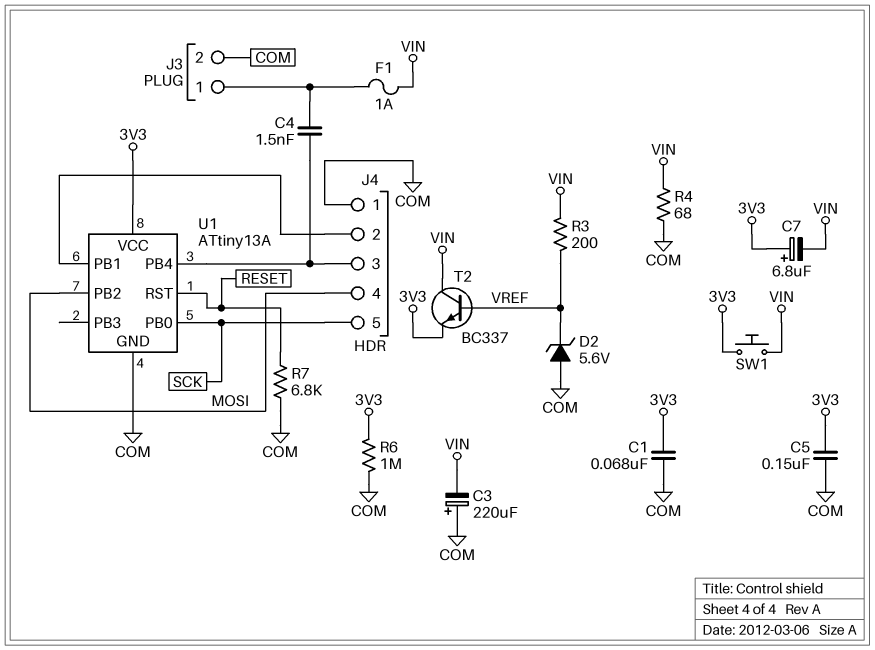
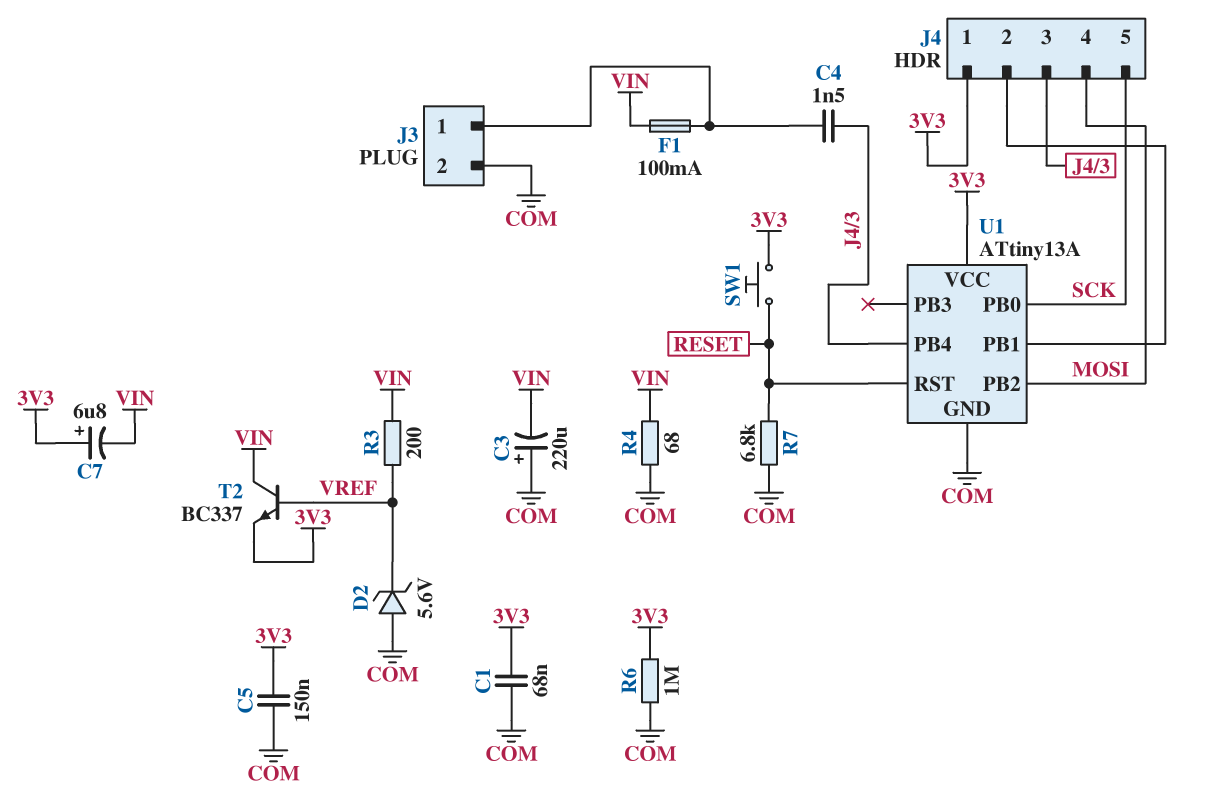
F1: 1A (J3/1, VIN) -> 100mA (J3/1, VIN)
J4 pin 1: COM -> 3V3
SW1: button (3V3, VIN) -> button (3V3, RESET)

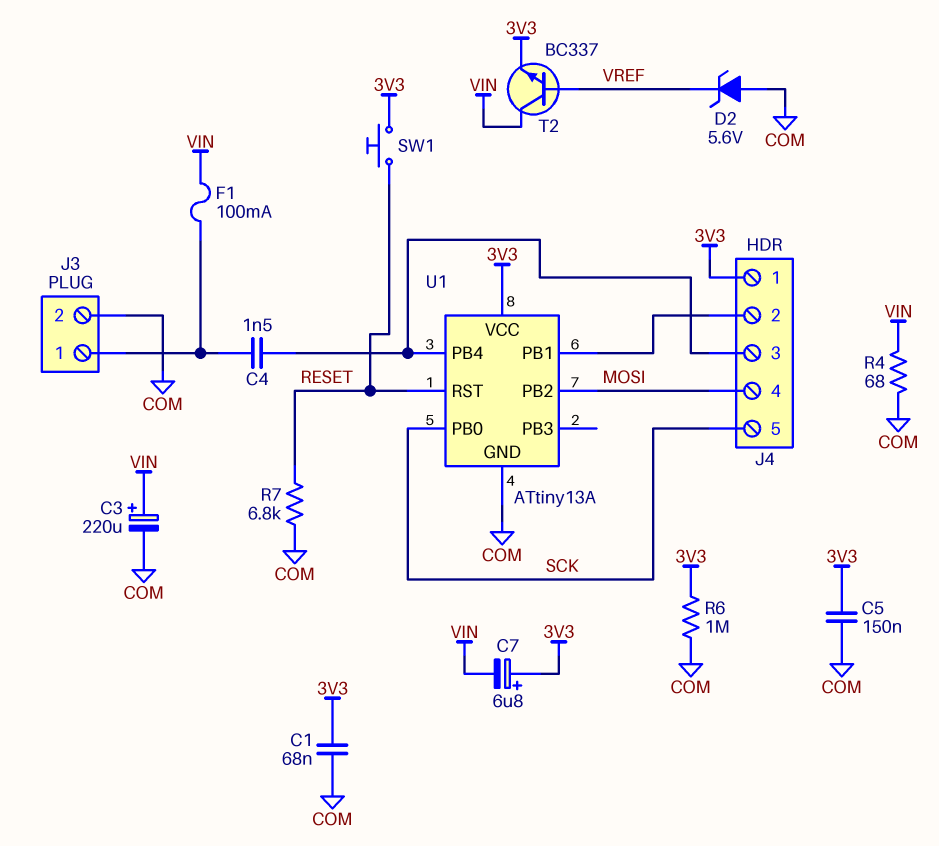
C3: 220uF (plus COM, minus VIN) -> 220uF (plus VIN, minus COM)
R3: 200 (VIN, VREF) -> none

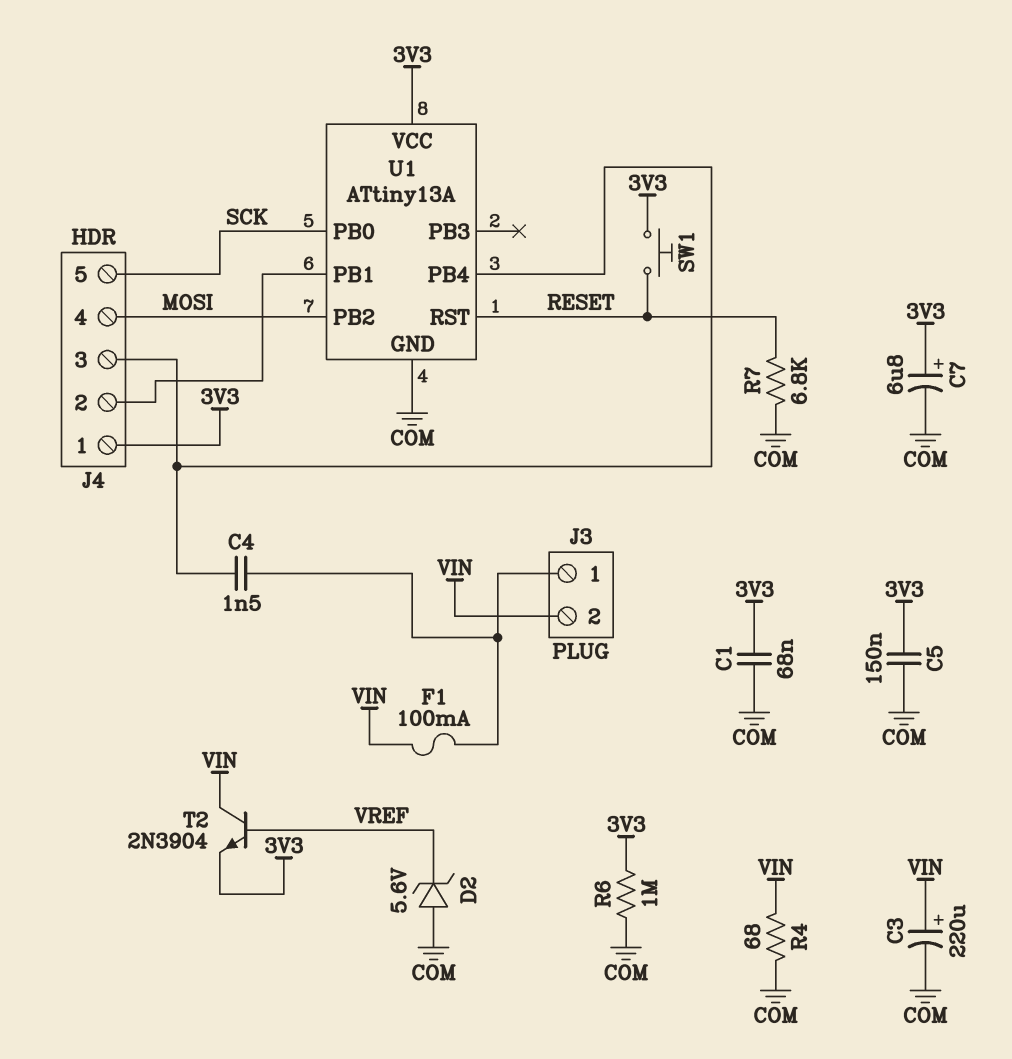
C7: 6.8uF (plus 3V3, minus VIN) -> 6.8uF (plus 3V3, minus COM)
J3 pin 2: COM -> VIN
T2: NPN BC337 (B VREF, C VIN, E 3V3) -> NPN 2N3904 (B VREF, C VIN, E 3V3)

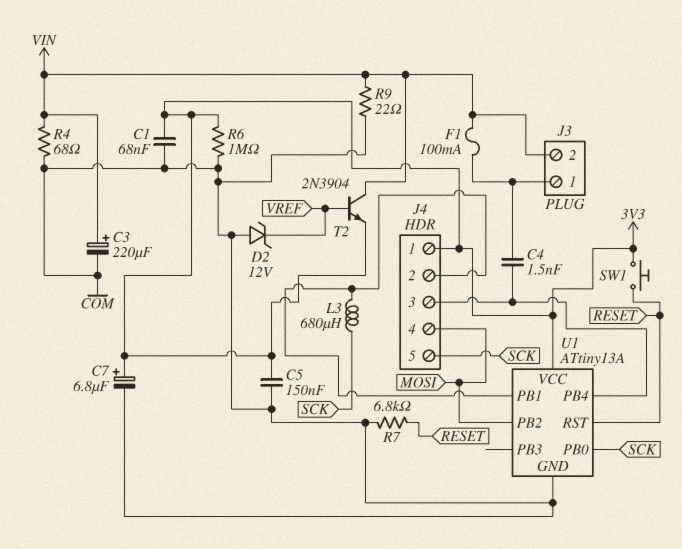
D2: zener 5.6V (A COM, K VREF) -> zener 12V (A COM, K VREF)
L3: none -> 680uH (J4/2, SCK)
R9: none -> 22 (COM, VIN)

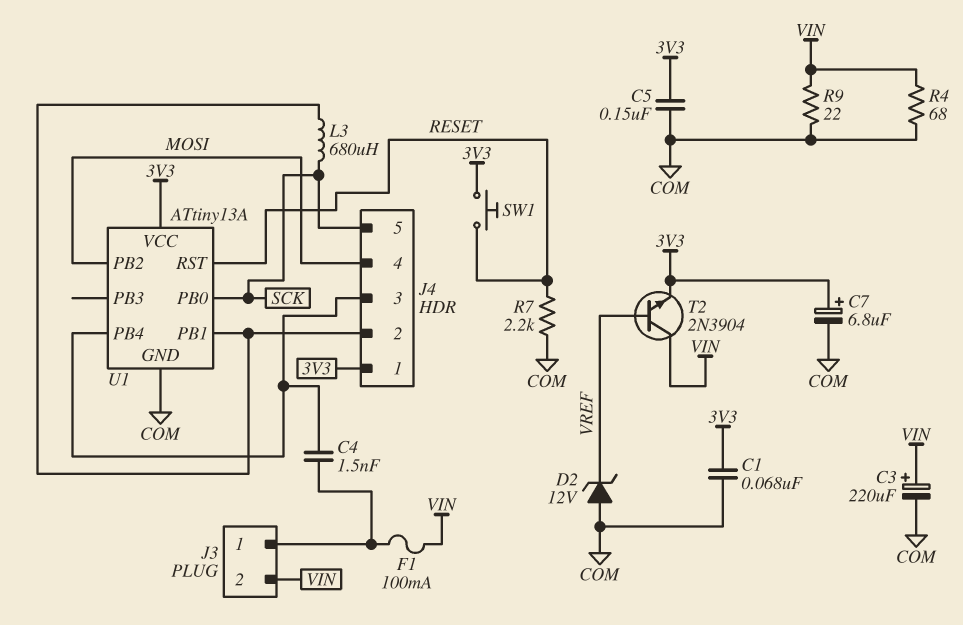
R6: 1M (3V3, COM) -> none
R7: 6.8k (COM, RESET) -> 2.2k (COM, RESET)

